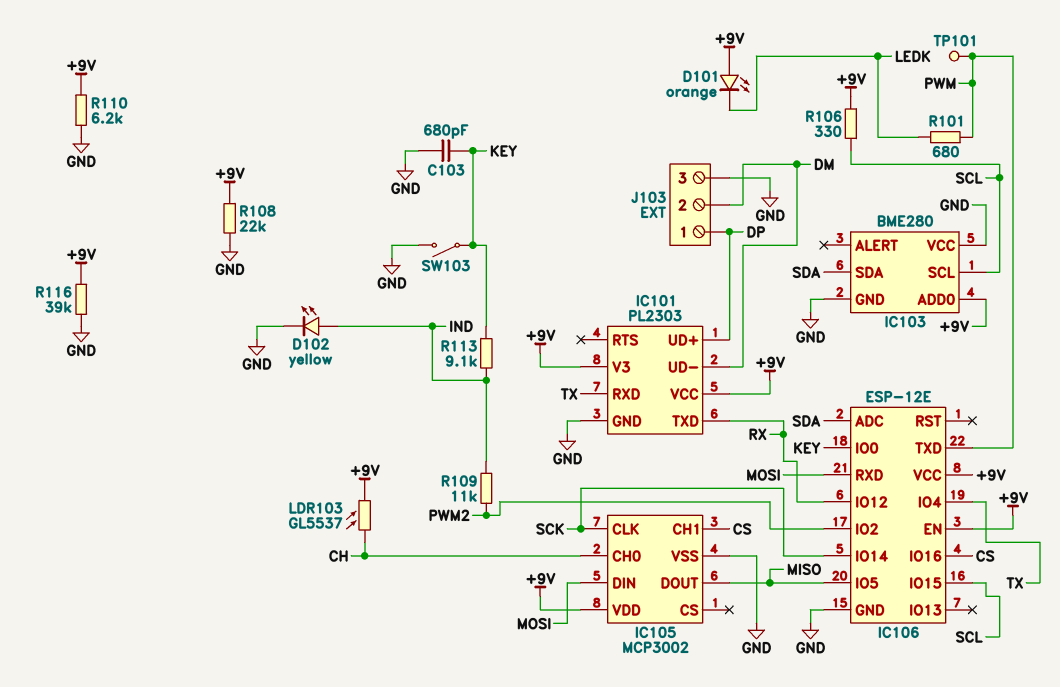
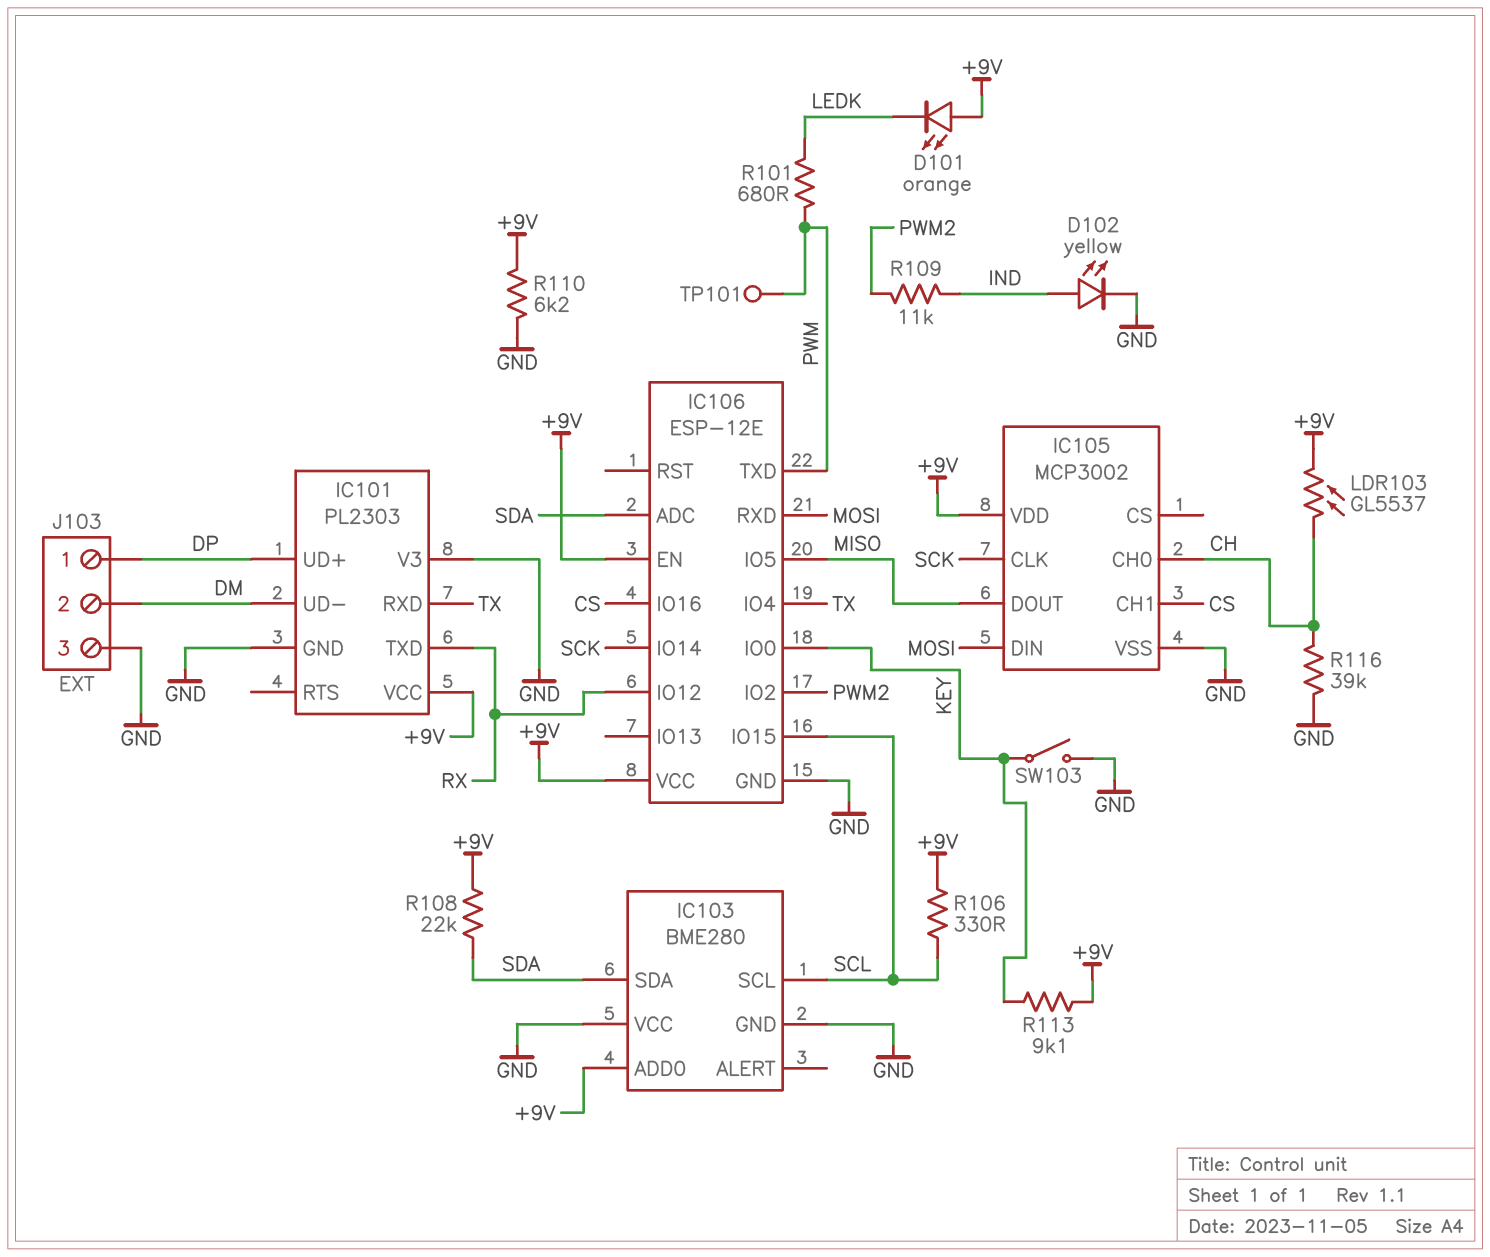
C103: 680pF (GND, KEY) -> none
IC101 pin V3: +9V -> GND
R108: 22k (+9V, GND) -> 22k (+9V, SDA)
R113: 9.1k (IND, KEY) -> 9.1k (+9V, KEY)
R116: 39k (+9V, GND) -> 39k (CH, GND)

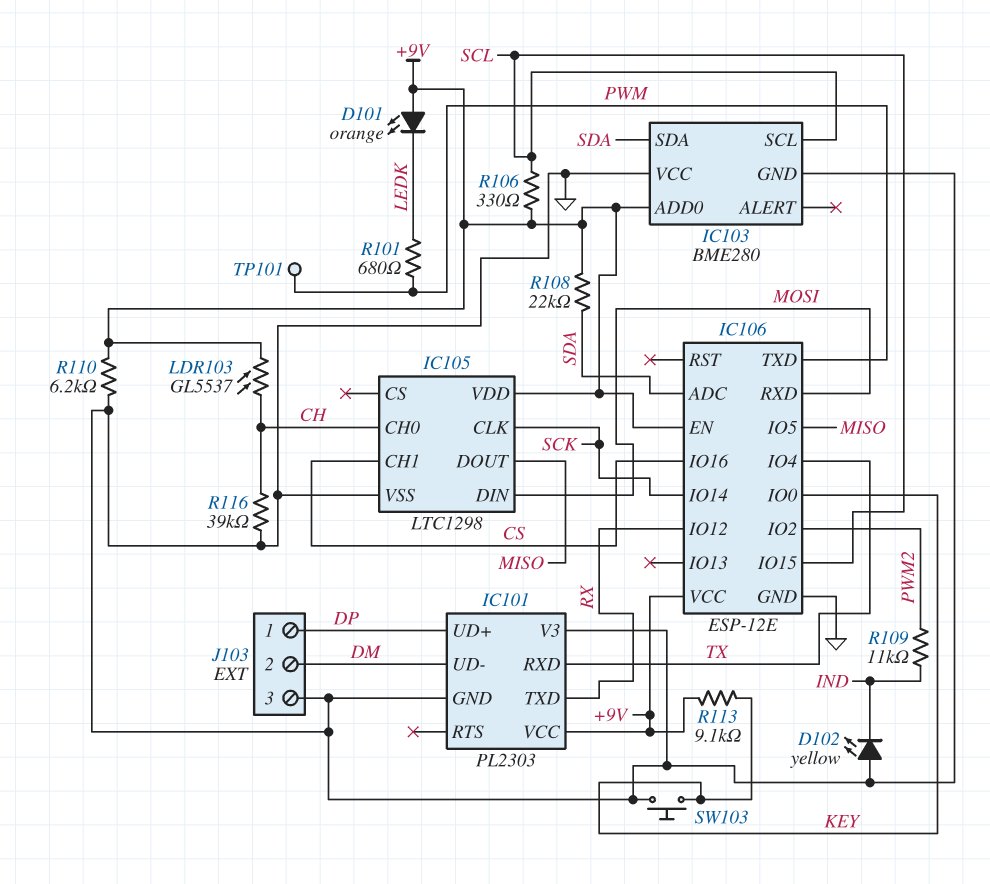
D102: LED yellow (A IND, K GND) -> LED yellow (A GND, K IND)
IC105: MCP3002 -> LTC1298
SW103: switch (GND, KEY) -> button (GND, KEY)

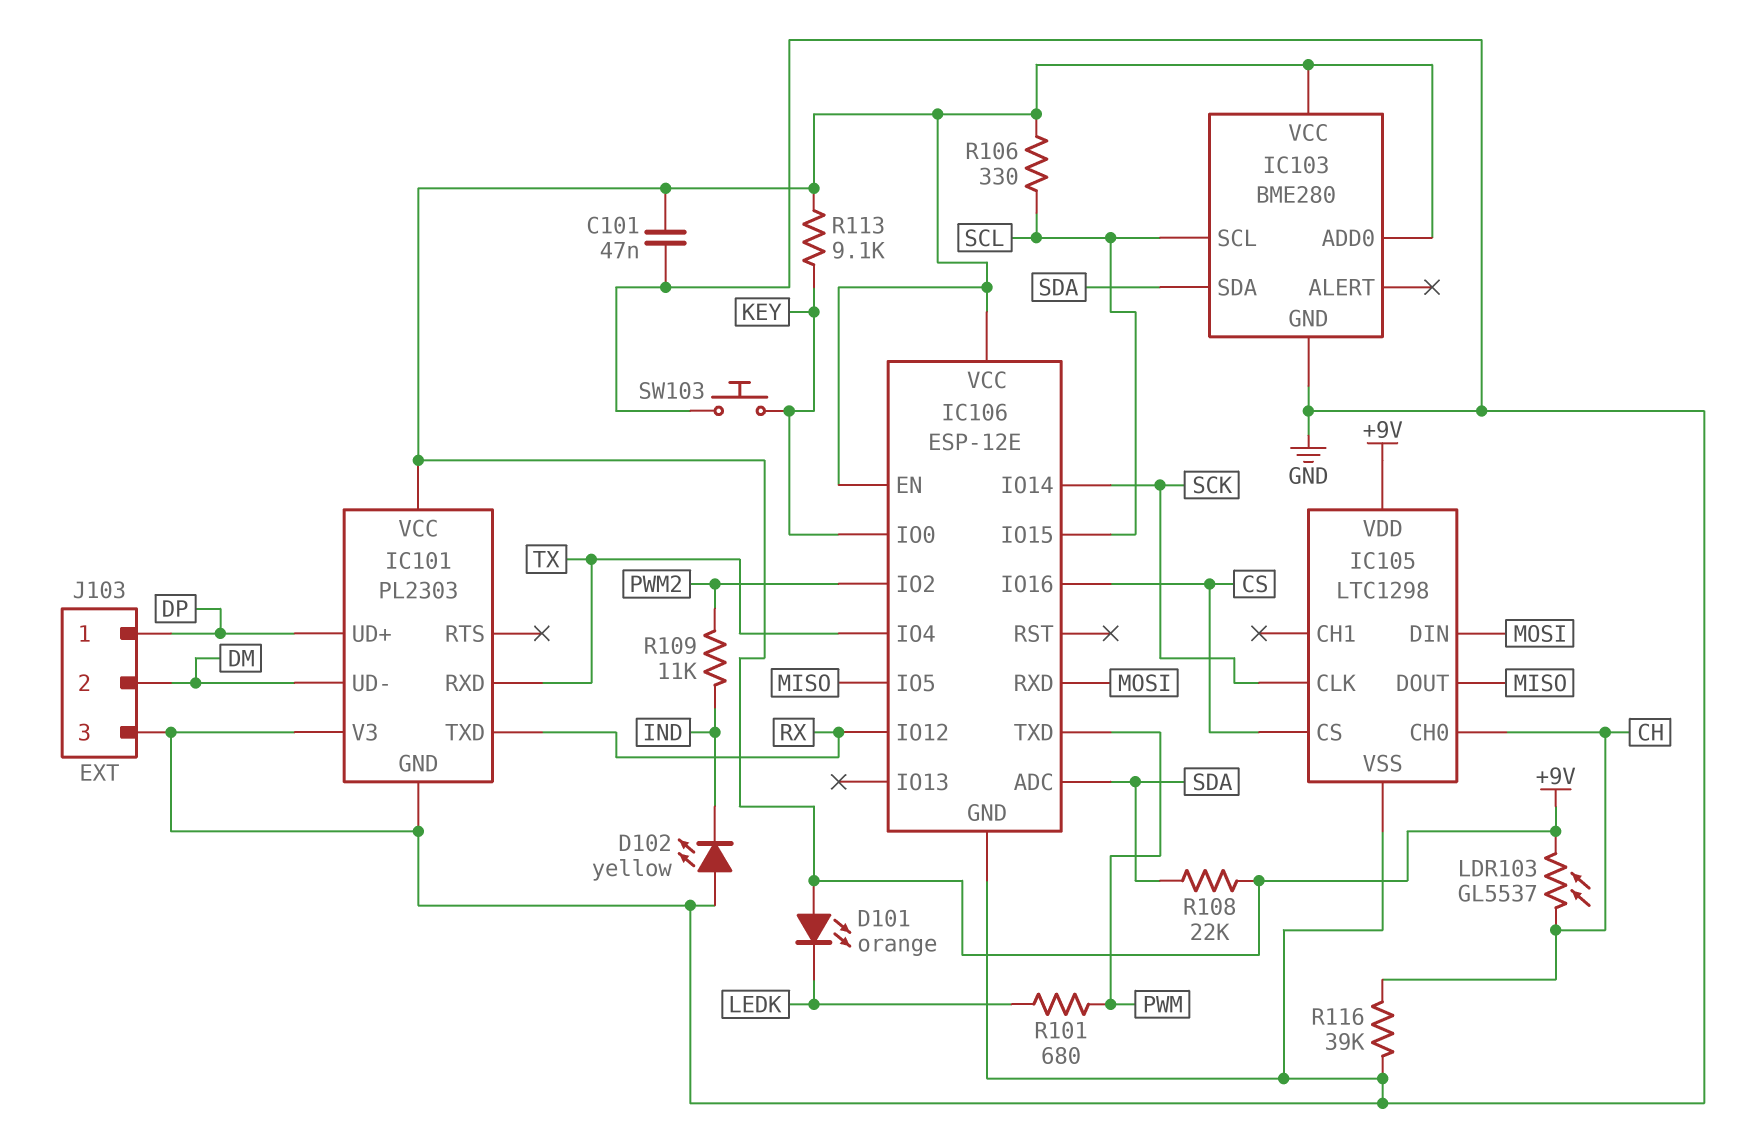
C101: none -> 47nF (+9V, GND)
IC103 pin VCC: GND -> +9V
IC105 pin CH1: CS -> none
IC105 pin CS: none -> CS
R110: 6.2k (+9V, GND) -> none
TP101: test point (PWM) -> none

